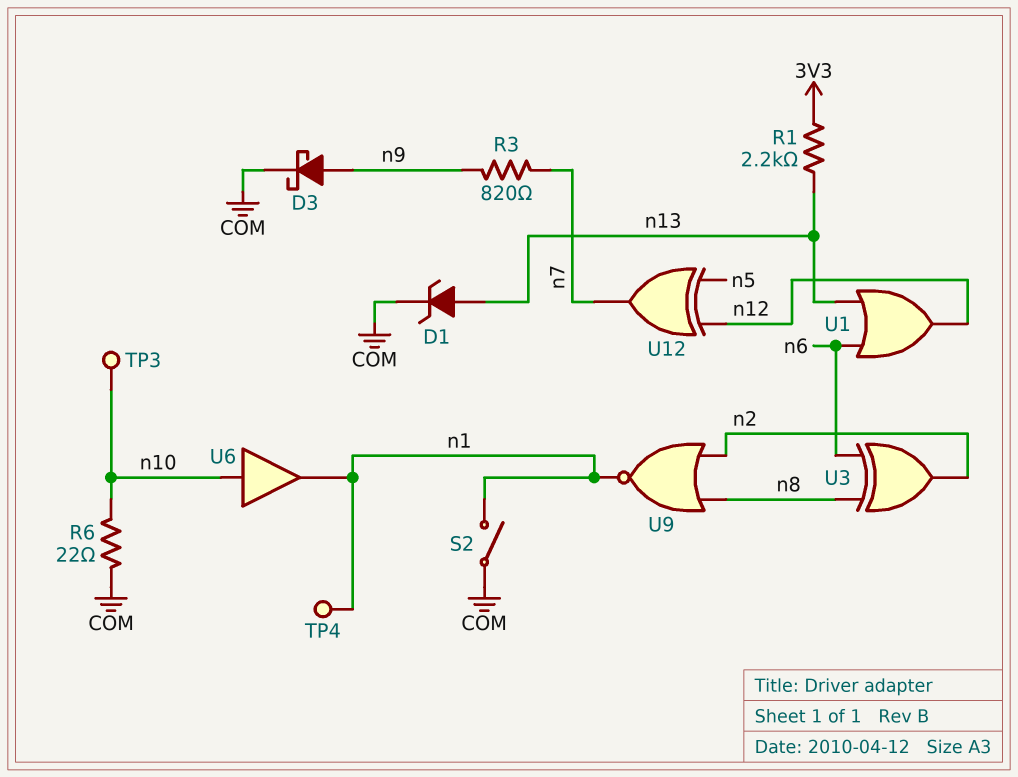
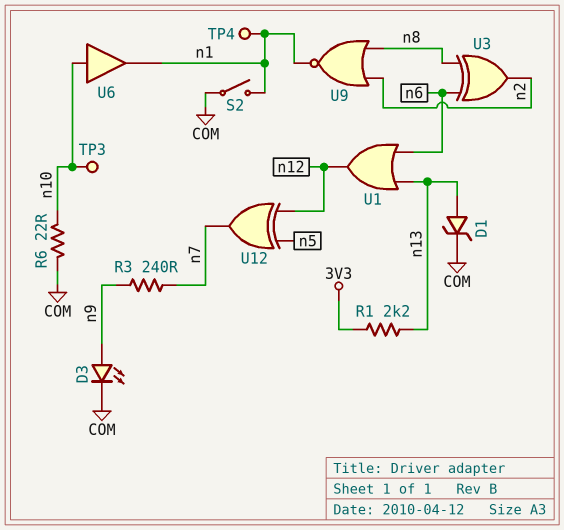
D3: schottky (A n9, K COM) -> LED (A n9, K COM)
R3: 820 (n7, n9) -> 240 (n7, n9)

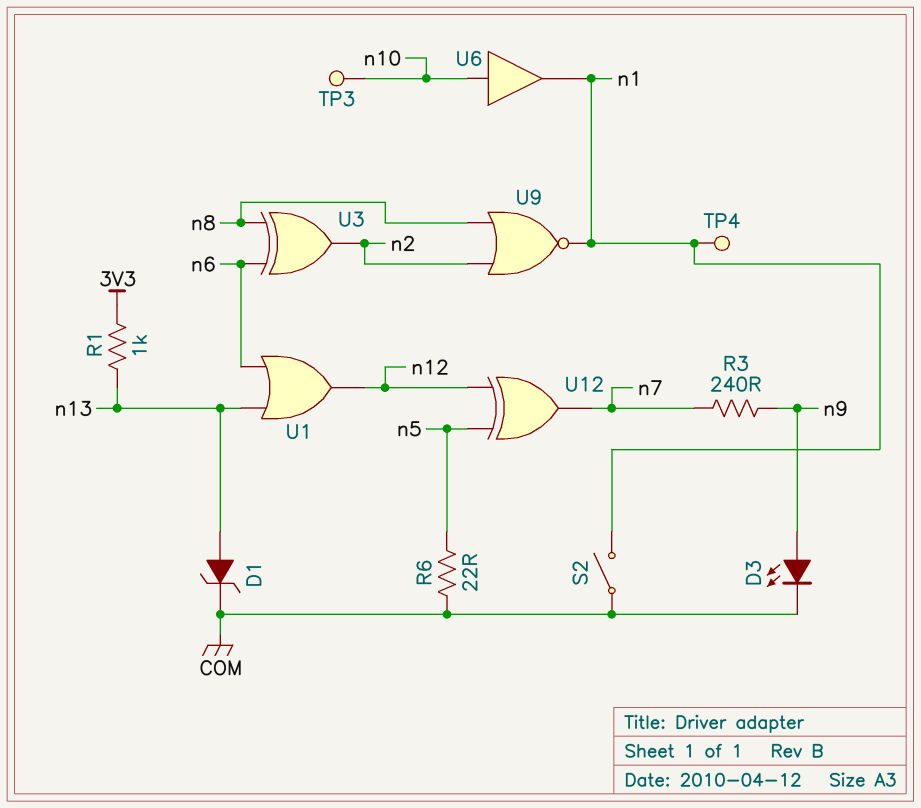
R1: 2.2k (3V3, n13) -> 1k (3V3, n13)
R6: 22 (COM, n10) -> 22 (COM, n5)

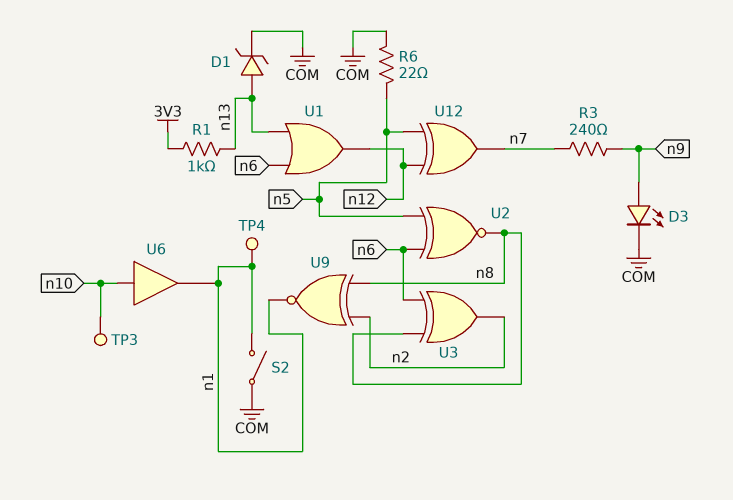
U2: none -> XNOR (in n5, in n6, out n8)
U9: NOR (in n2, in n8, out n1) -> XNOR (in n2, in n8, out n1)

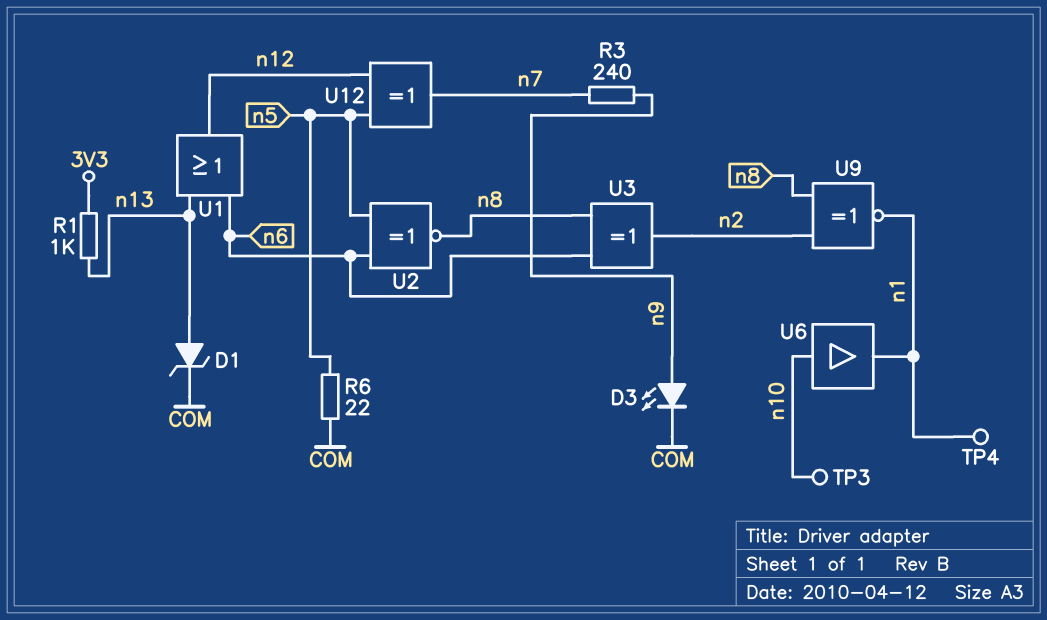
S2: switch (COM, n1) -> none

